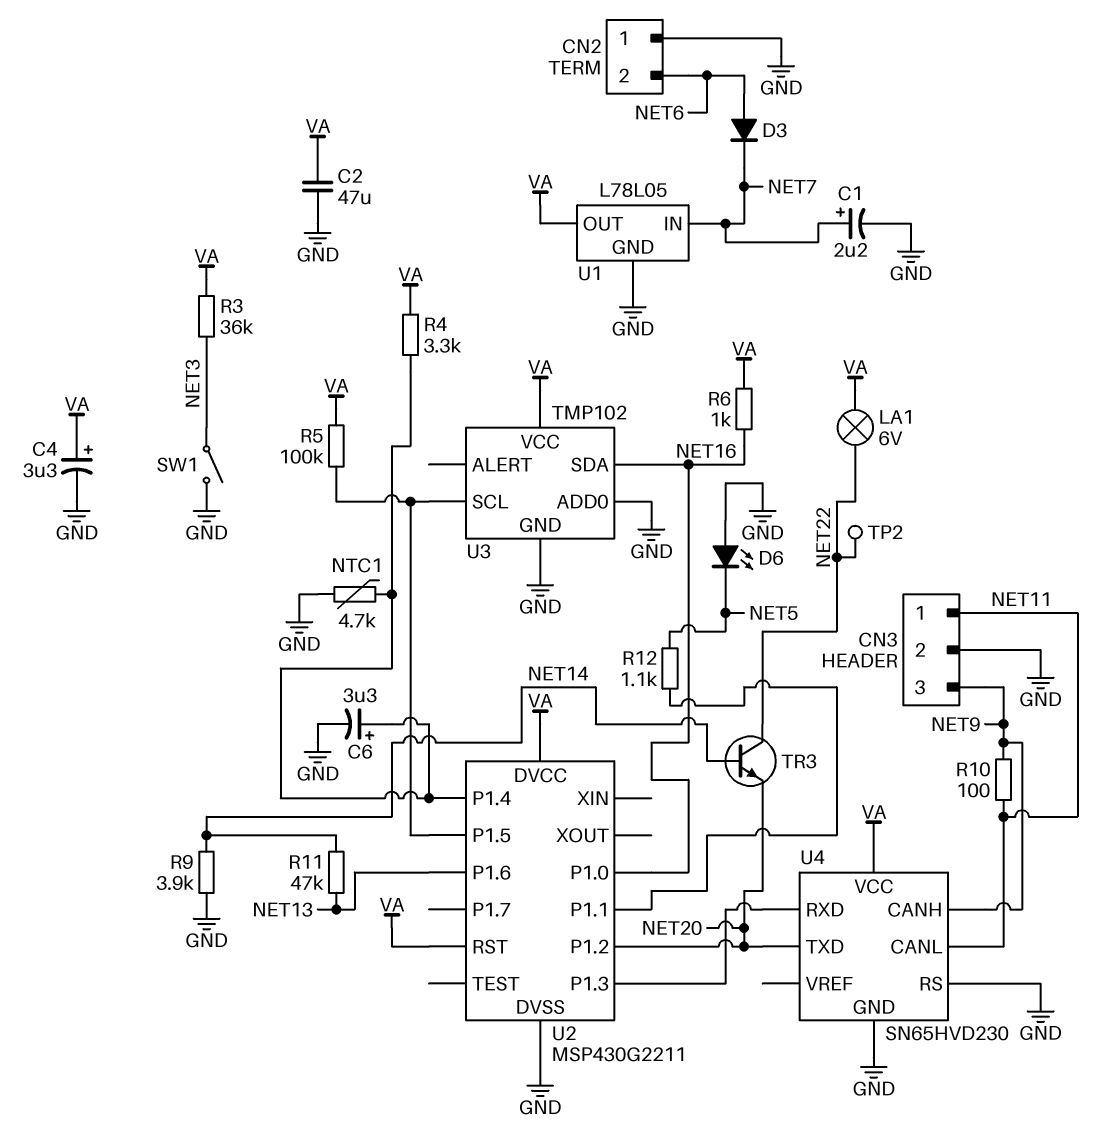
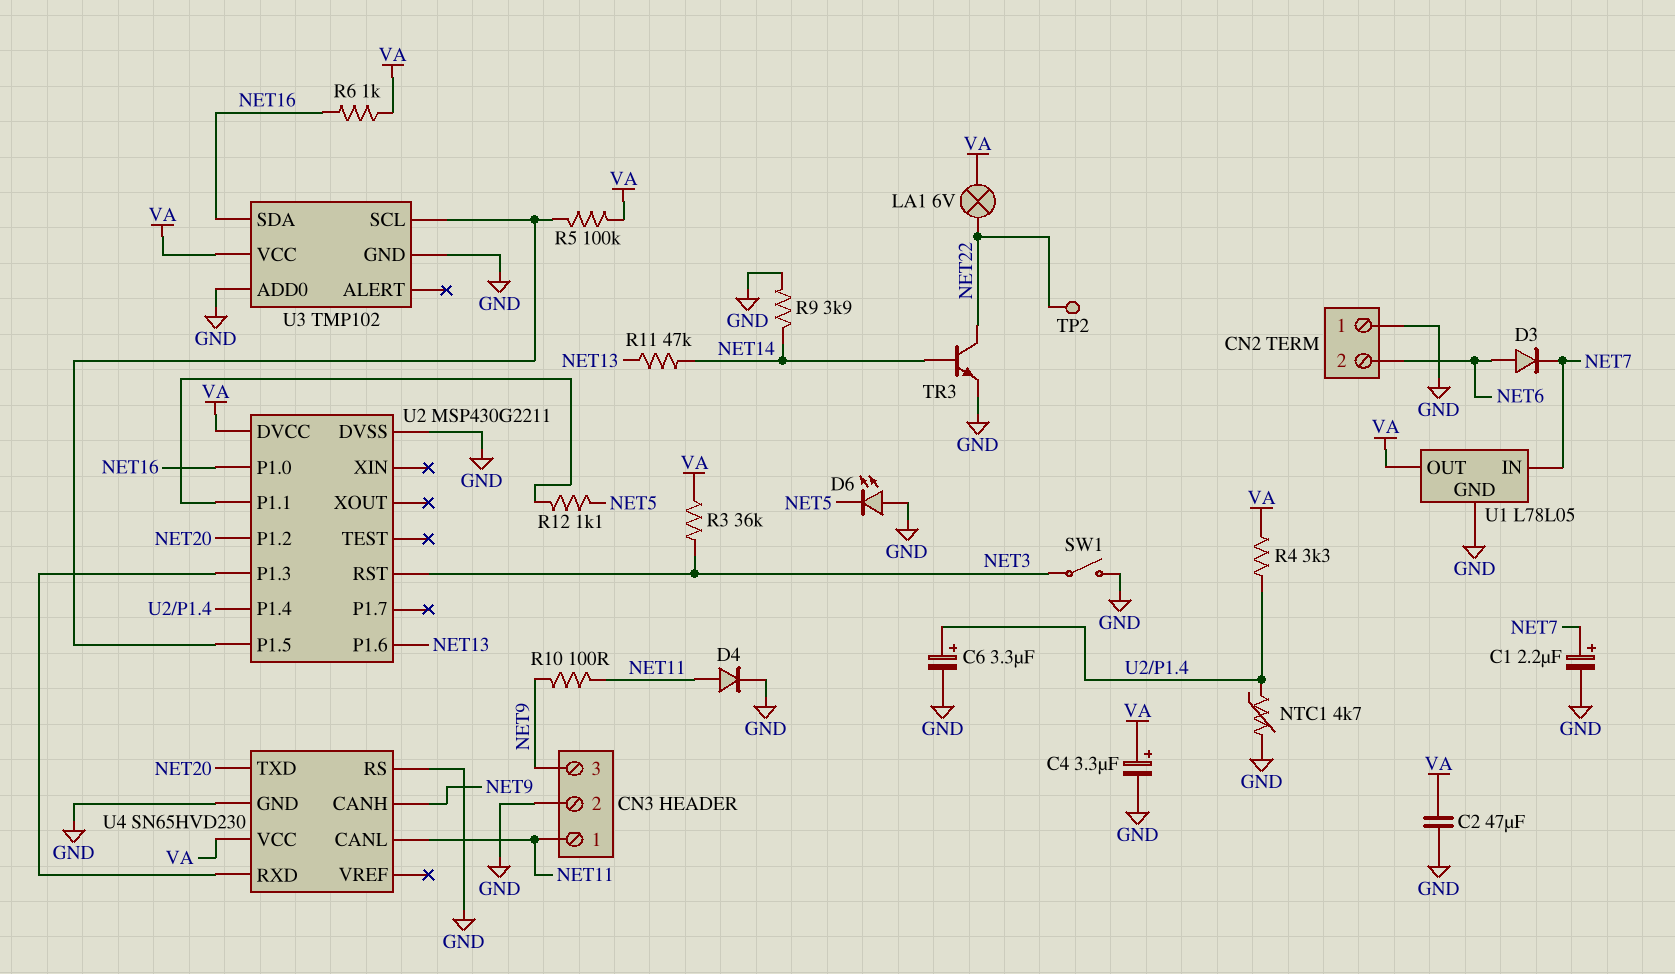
D4: none -> diode (A NET11, K GND)
TR3: NPN (B NET14, C NET22, E NET20) -> NPN (B NET14, C NET22, E GND)
U2 pin RST: VA -> NET3

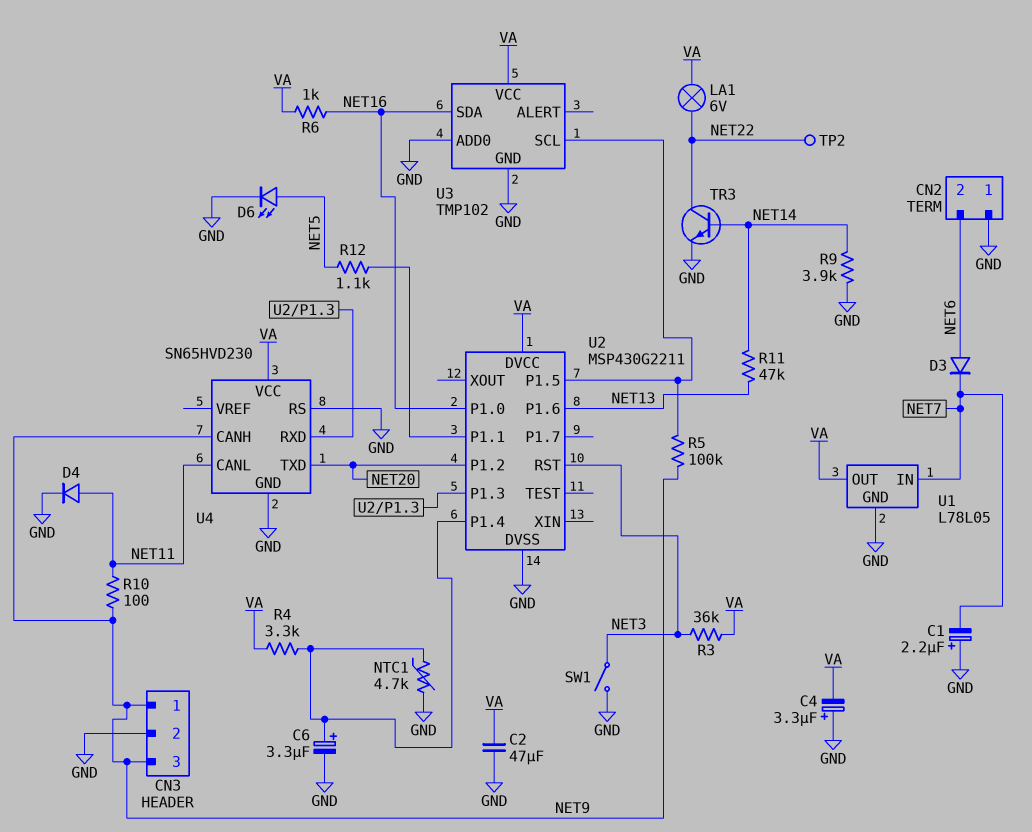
C1: 2.2uF (plus NET7, minus GND) -> 2.2uF (plus GND, minus NET7)
C4: 3.3uF (plus VA, minus GND) -> 3.3uF (plus GND, minus VA)
CN3 pin 1: NET11 -> NET9
D6: LED (A GND, K NET5) -> LED (A NET5, K GND)
R5: 100k (U2/P1.5, VA) -> 100k (NET9, U2/P1.5)

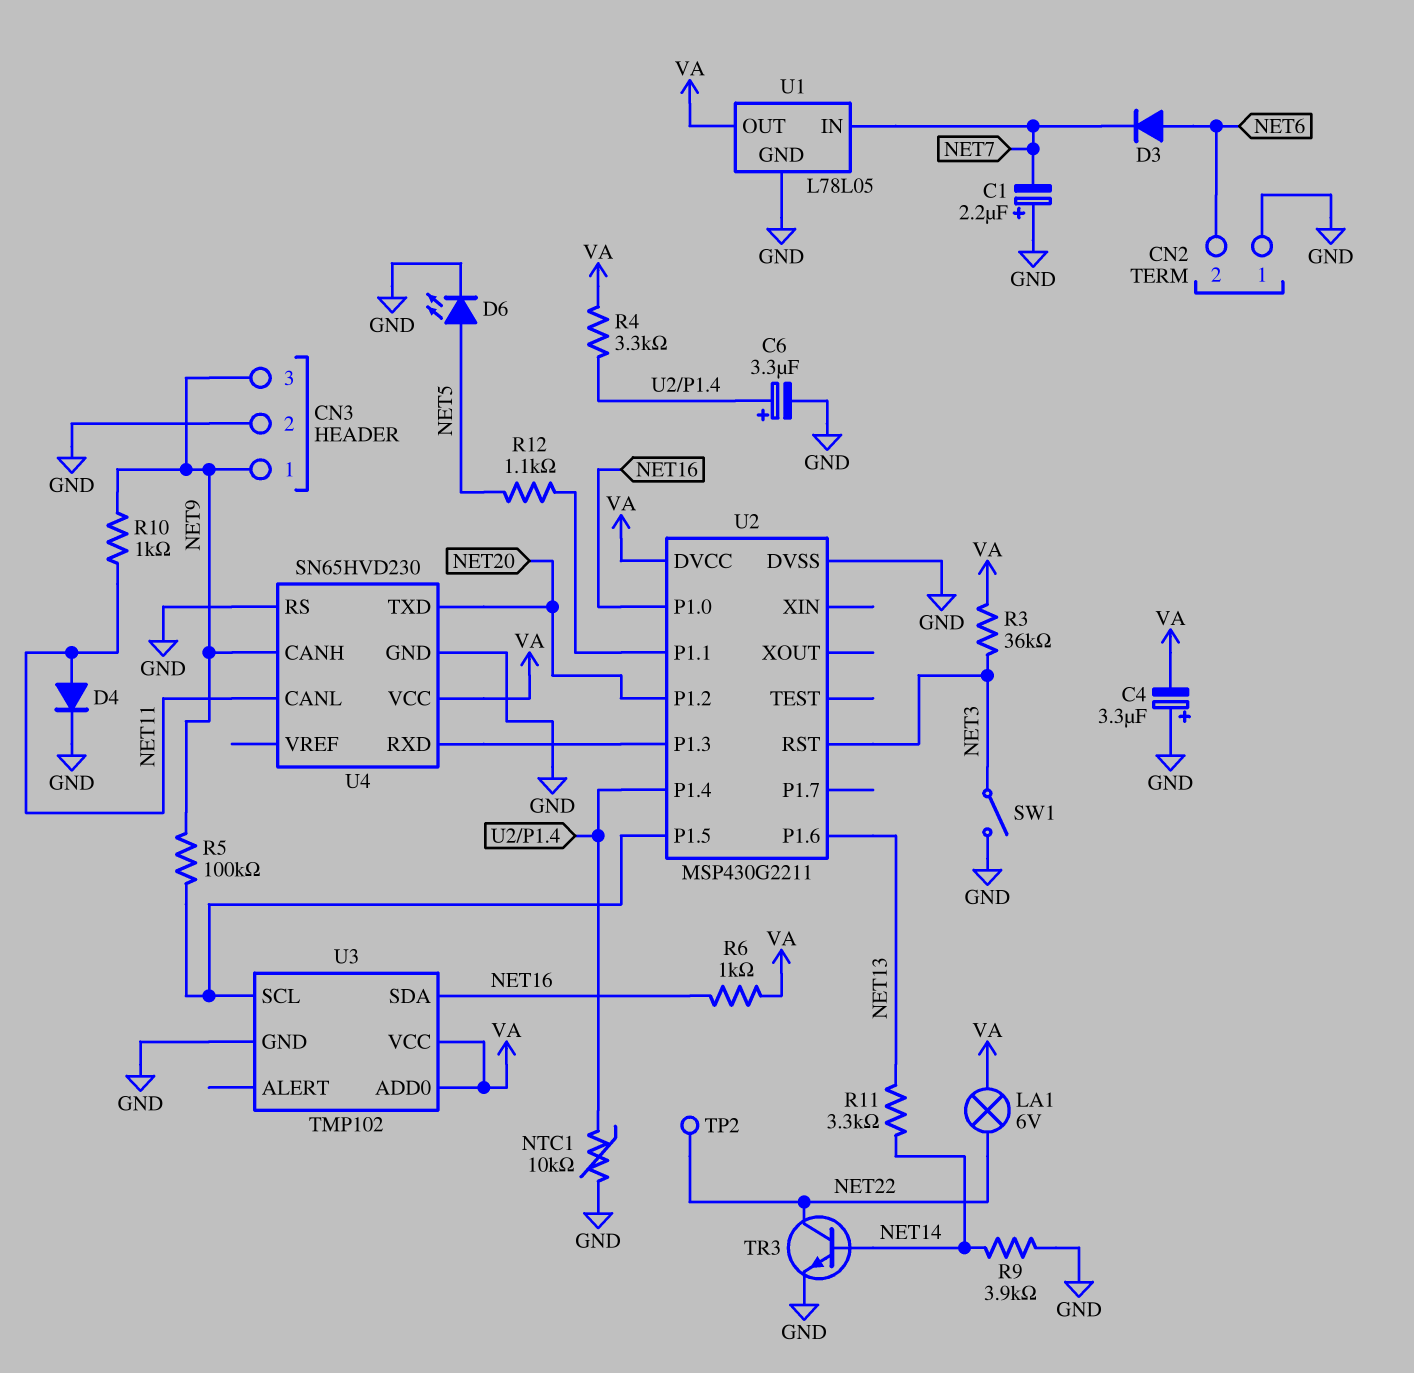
C2: 47uF (GND, VA) -> none
NTC1: 4.7k (GND, U2/P1.4) -> 10k (GND, U2/P1.4)
R10: 100 (NET9, NET11) -> 1k (NET9, NET11)
R11: 47k (NET13, NET14) -> 3.3k (NET13, NET14)
U3 pin ADD0: GND -> VA

